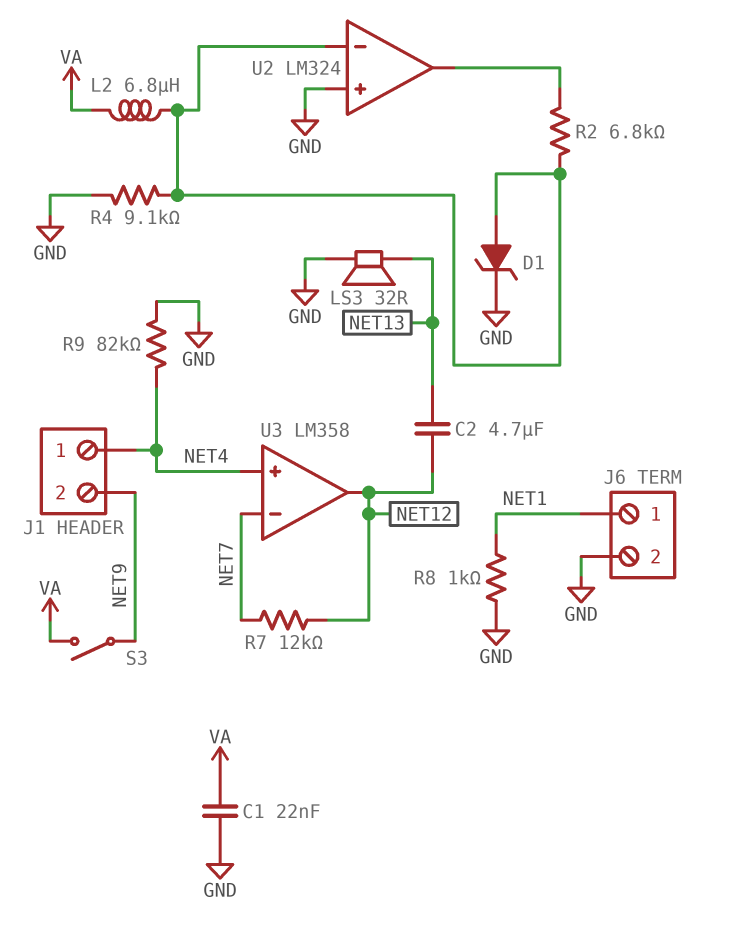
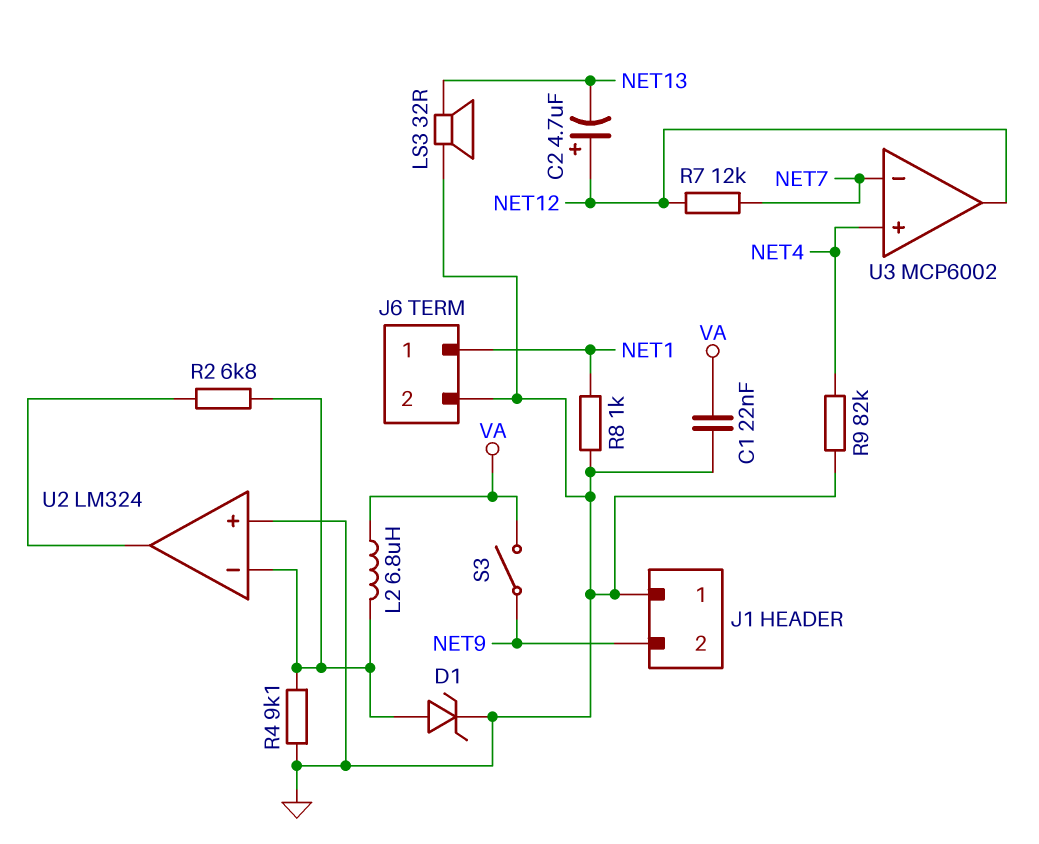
C2: 4.7uF (NET12, NET13) -> 4.7uF (plus NET12, minus NET13)
J1 pin 1: NET4 -> GND
U3: LM358 -> MCP6002

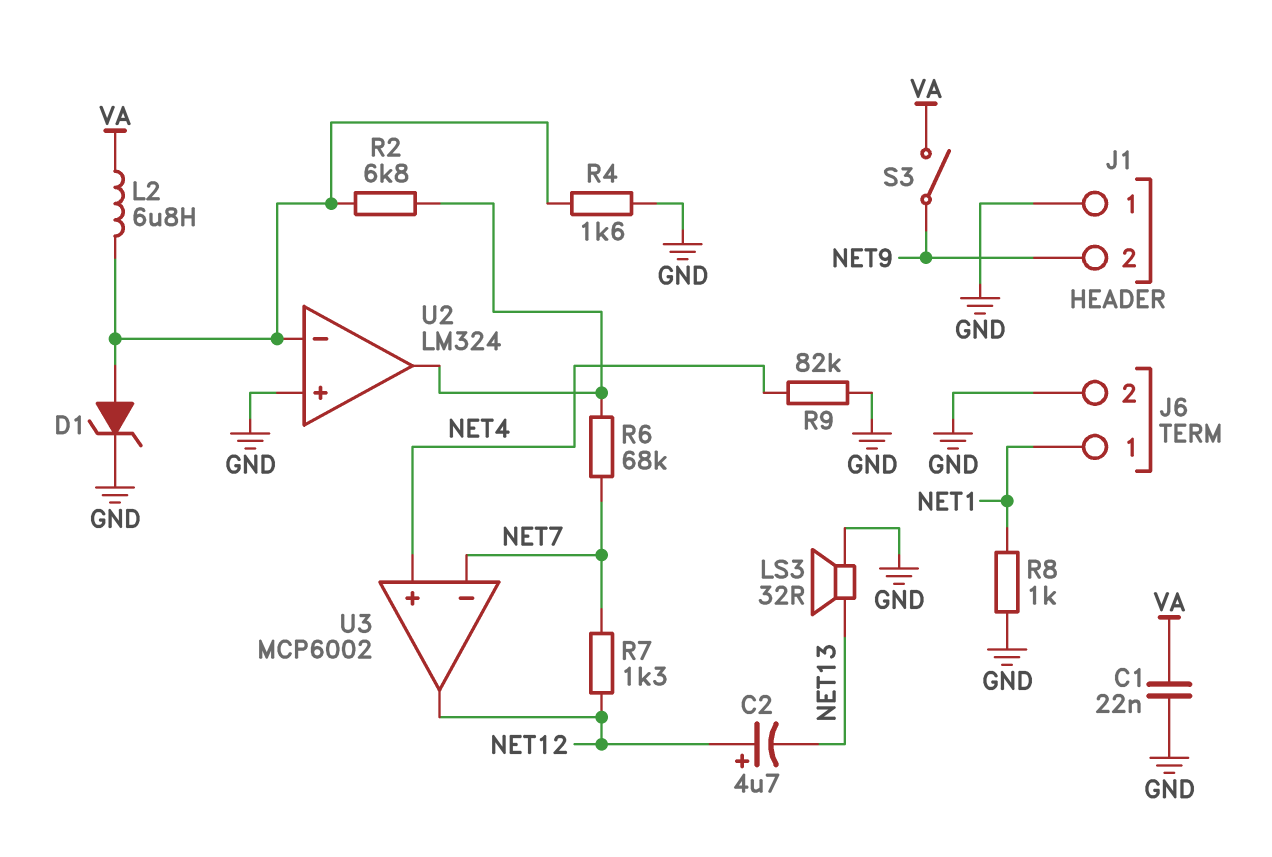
R4: 9.1k (GND, U2/in-) -> 1.6k (GND, U2/in-)
R6: none -> 68k (NET7, U2/out)
R7: 12k (NET7, NET12) -> 1.3k (NET7, NET12)

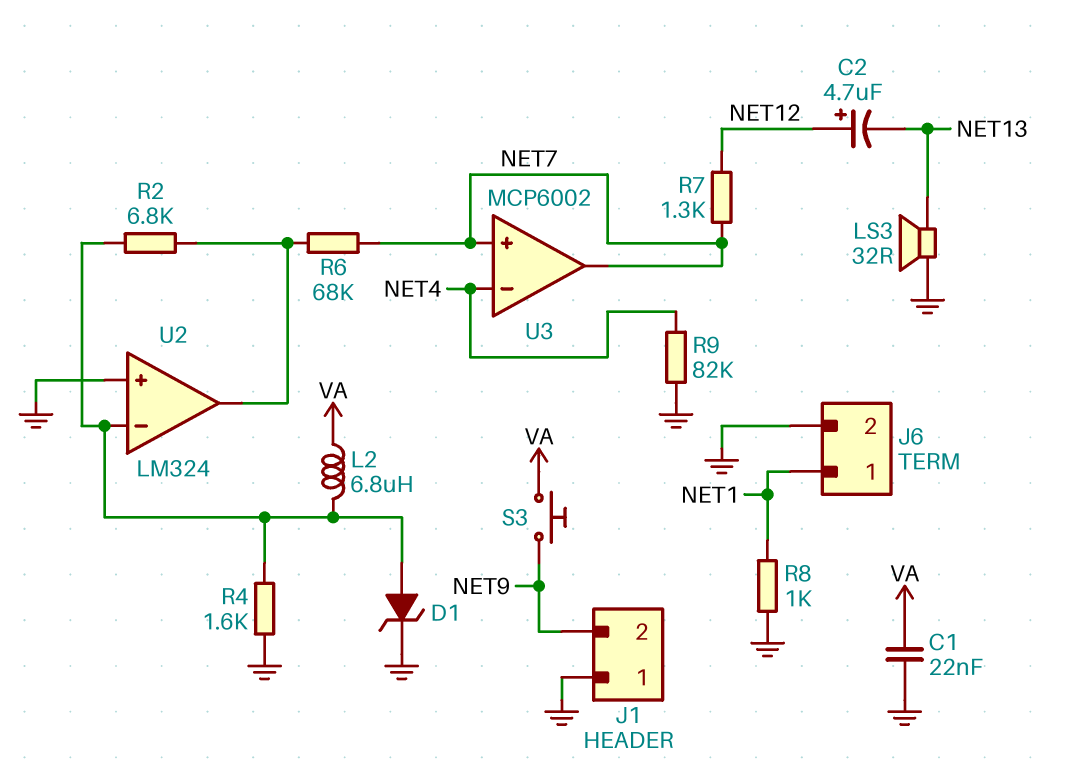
S3: switch (NET9, VA) -> button (NET9, VA)
U3 pin in+: NET4 -> NET7
U3 pin in-: NET7 -> NET4
U3 pin out: NET12 -> NET7

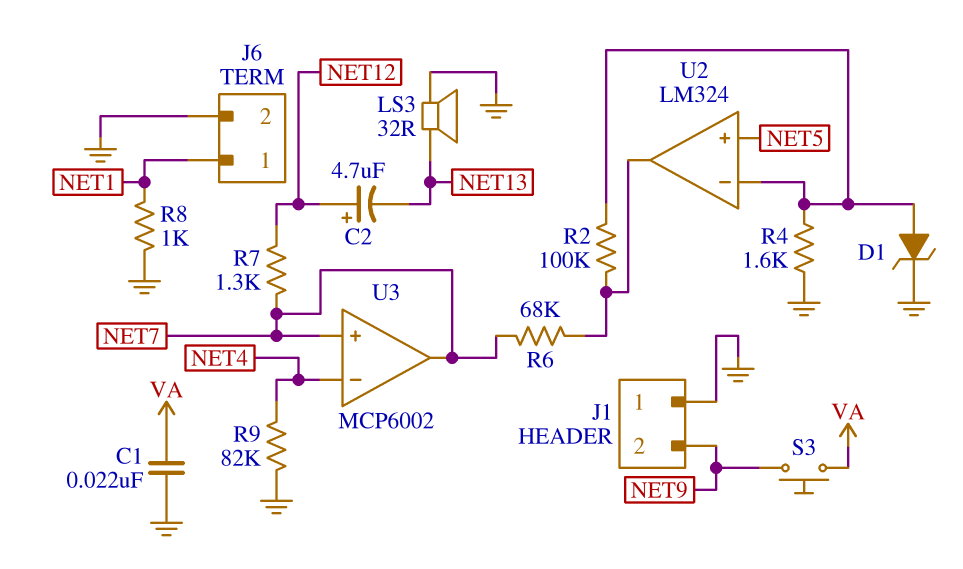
L2: 6.8uH (U2/in-, VA) -> none
R2: 6.8k (U2/in-, U2/out) -> 100k (U2/in-, U2/out)
U2 pin in+: GND -> NET5

